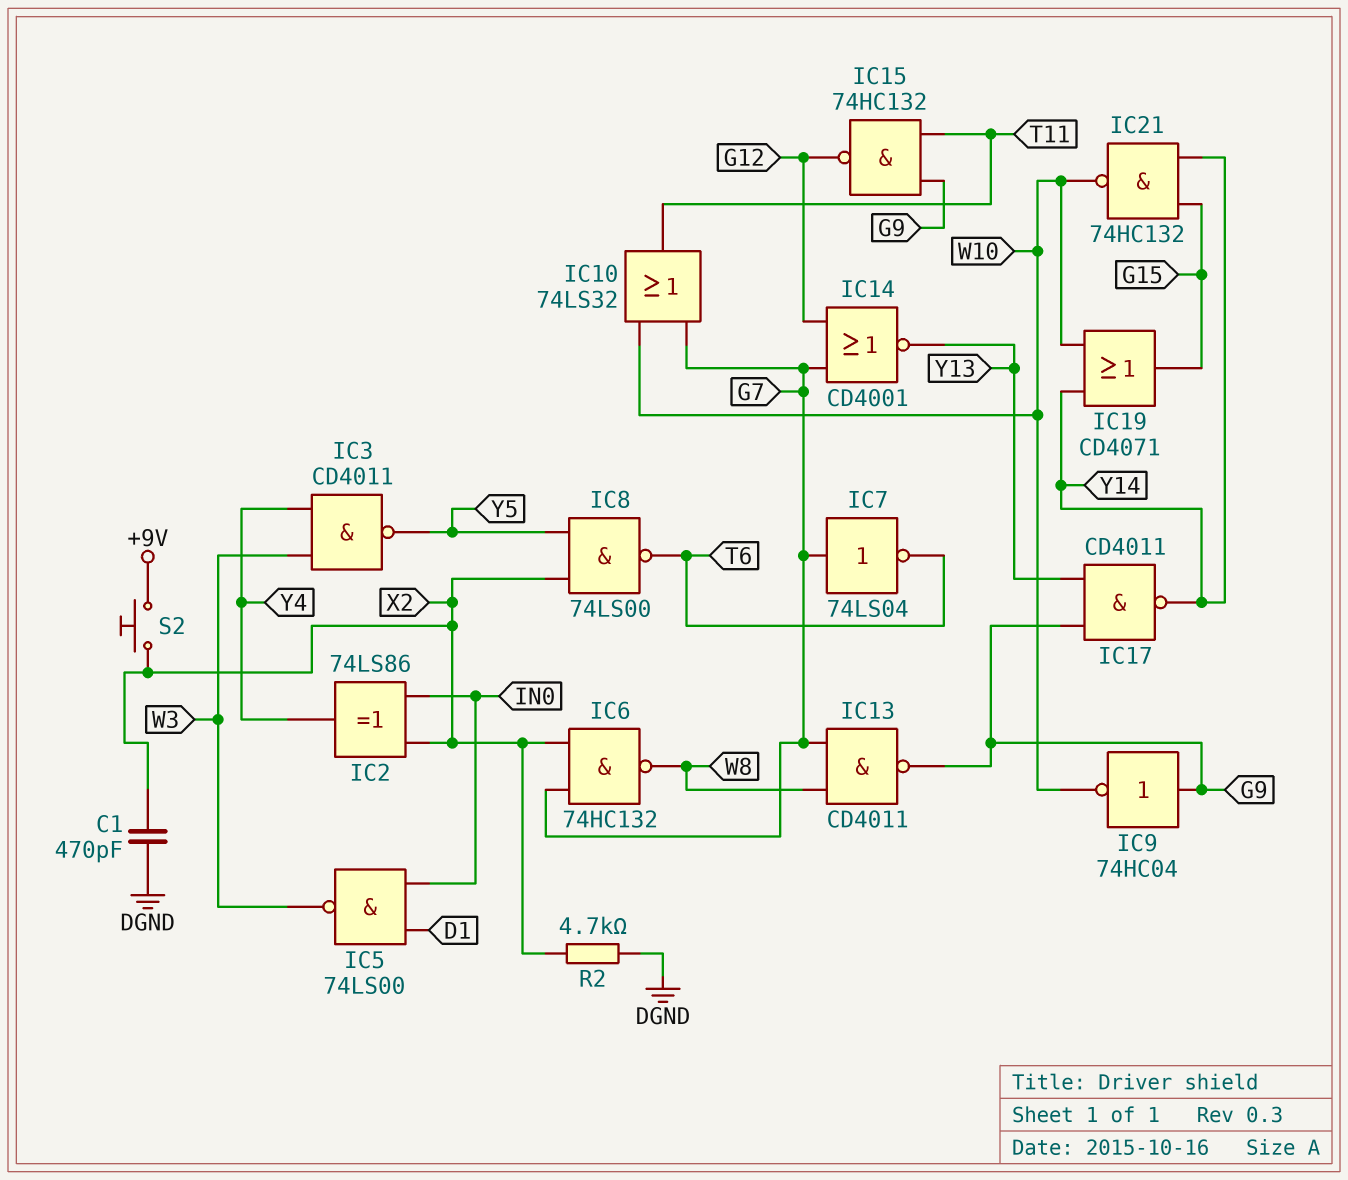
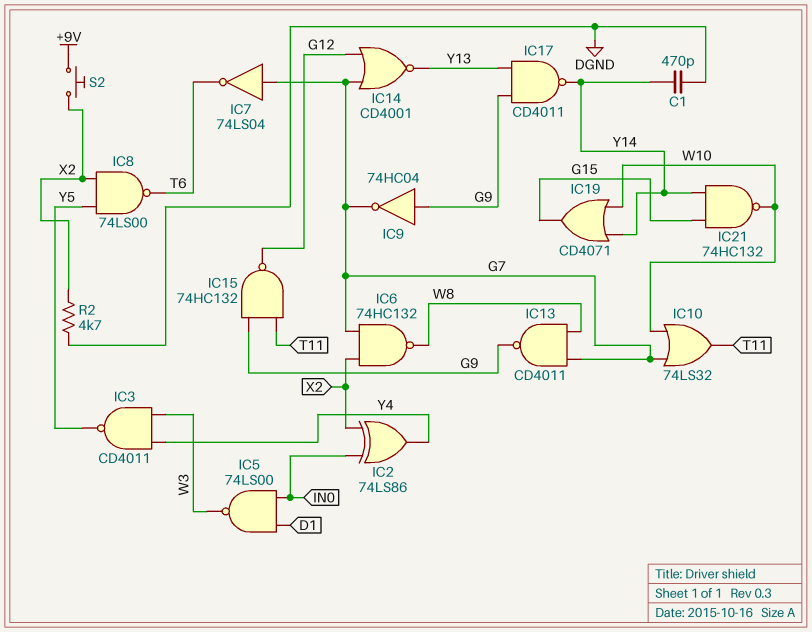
C1: 470pF (DGND, X2) -> 470pF (DGND, Y14)
IC9: NOT 74HC04 (in G9, out W10) -> NOT 74HC04 (in G9, out G7)

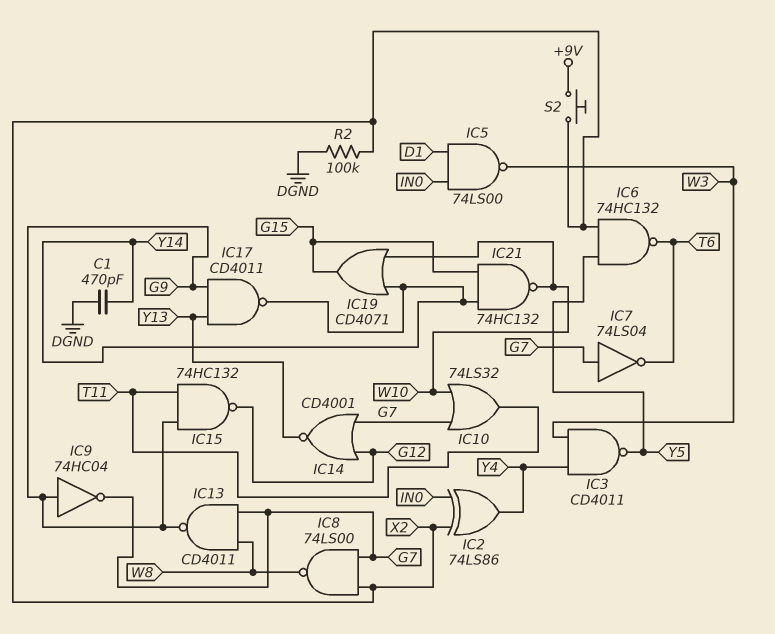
IC6: NAND 74HC132 (in G7, in X2, out W8) -> NAND 74HC132 (in X2, in Y5, out T6)
IC8: NAND 74LS00 (in X2, in Y5, out T6) -> NAND 74LS00 (in G7, in X2, out W8)
R2: 4.7k (DGND, X2) -> 100k (DGND, X2)

